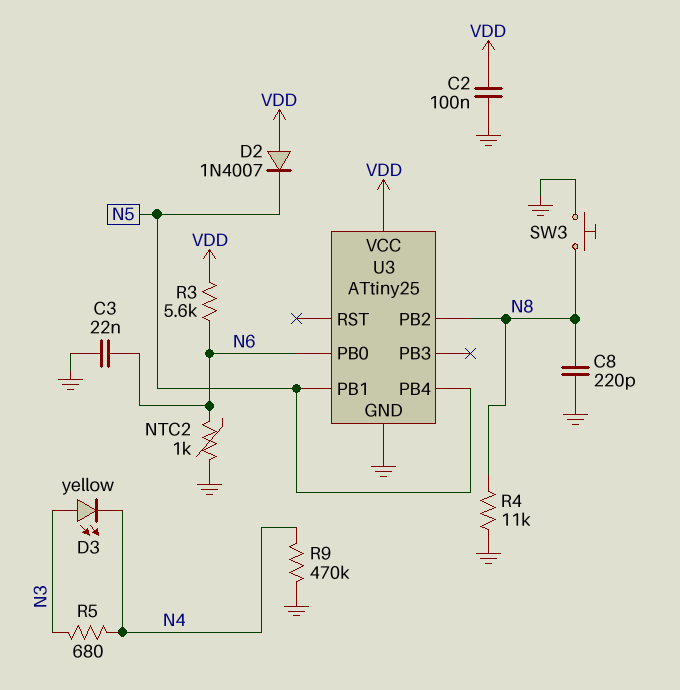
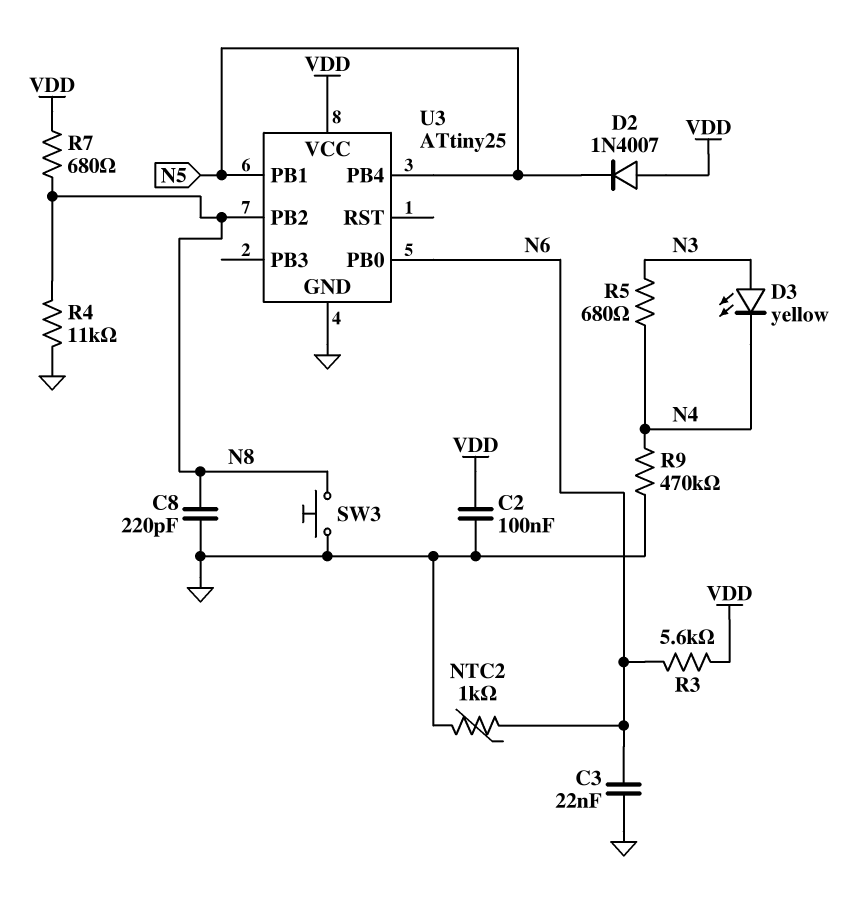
R7: none -> 680 (N8, VDD)

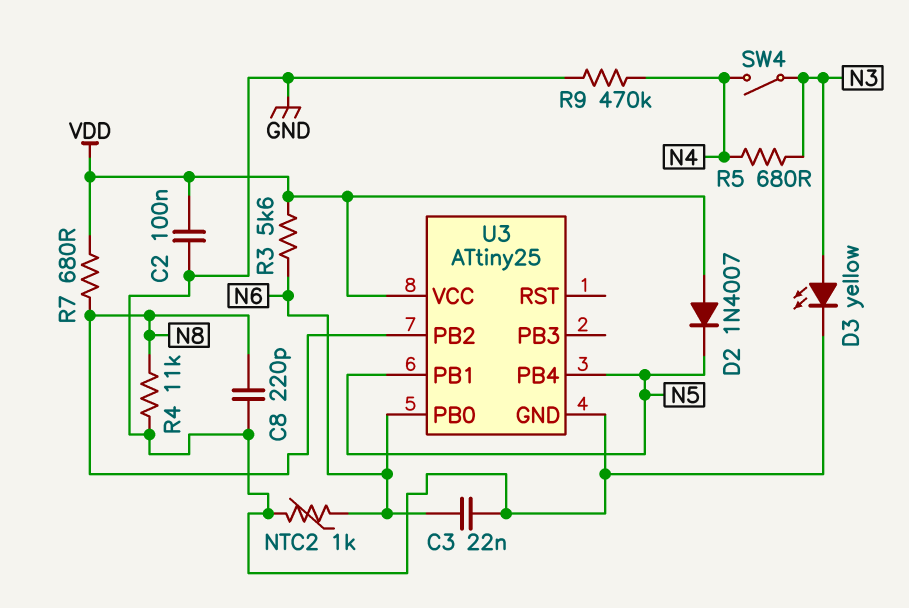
D3: LED yellow (A N3, K N4) -> LED yellow (A N3, K GND)
SW3: button (GND, N8) -> none
SW4: none -> switch (N3, N4)

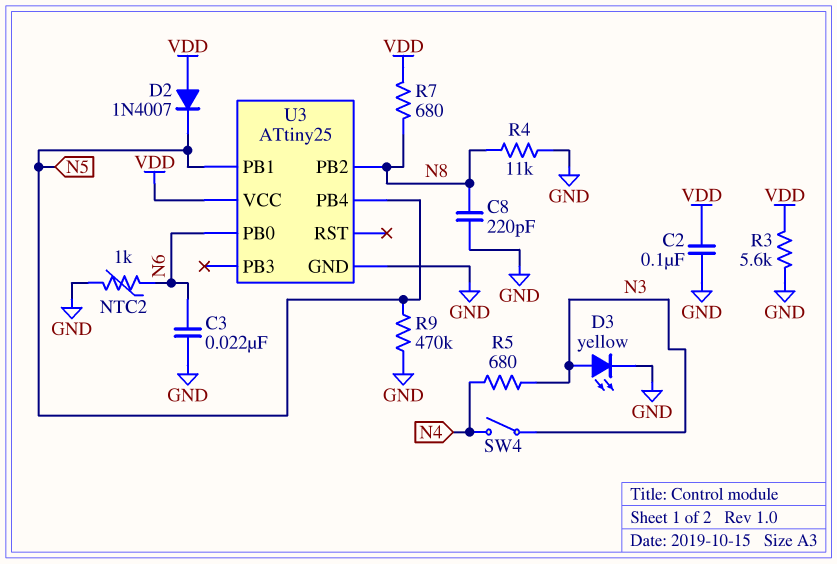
R3: 5.6k (N6, VDD) -> 5.6k (GND, VDD)
R9: 470k (GND, N4) -> 470k (GND, N5)

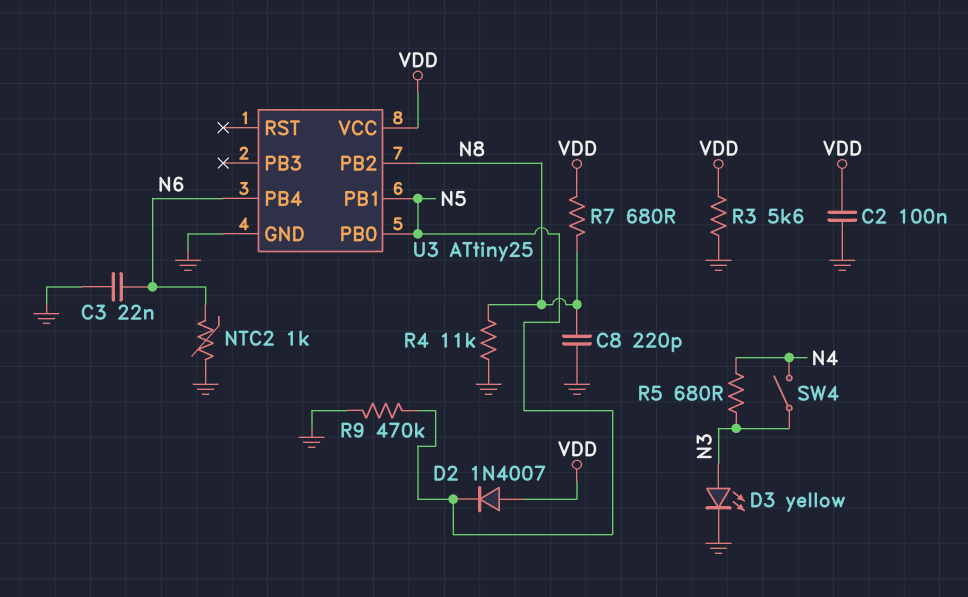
U3 pin PB0: N6 -> N5
U3 pin PB4: N5 -> N6

